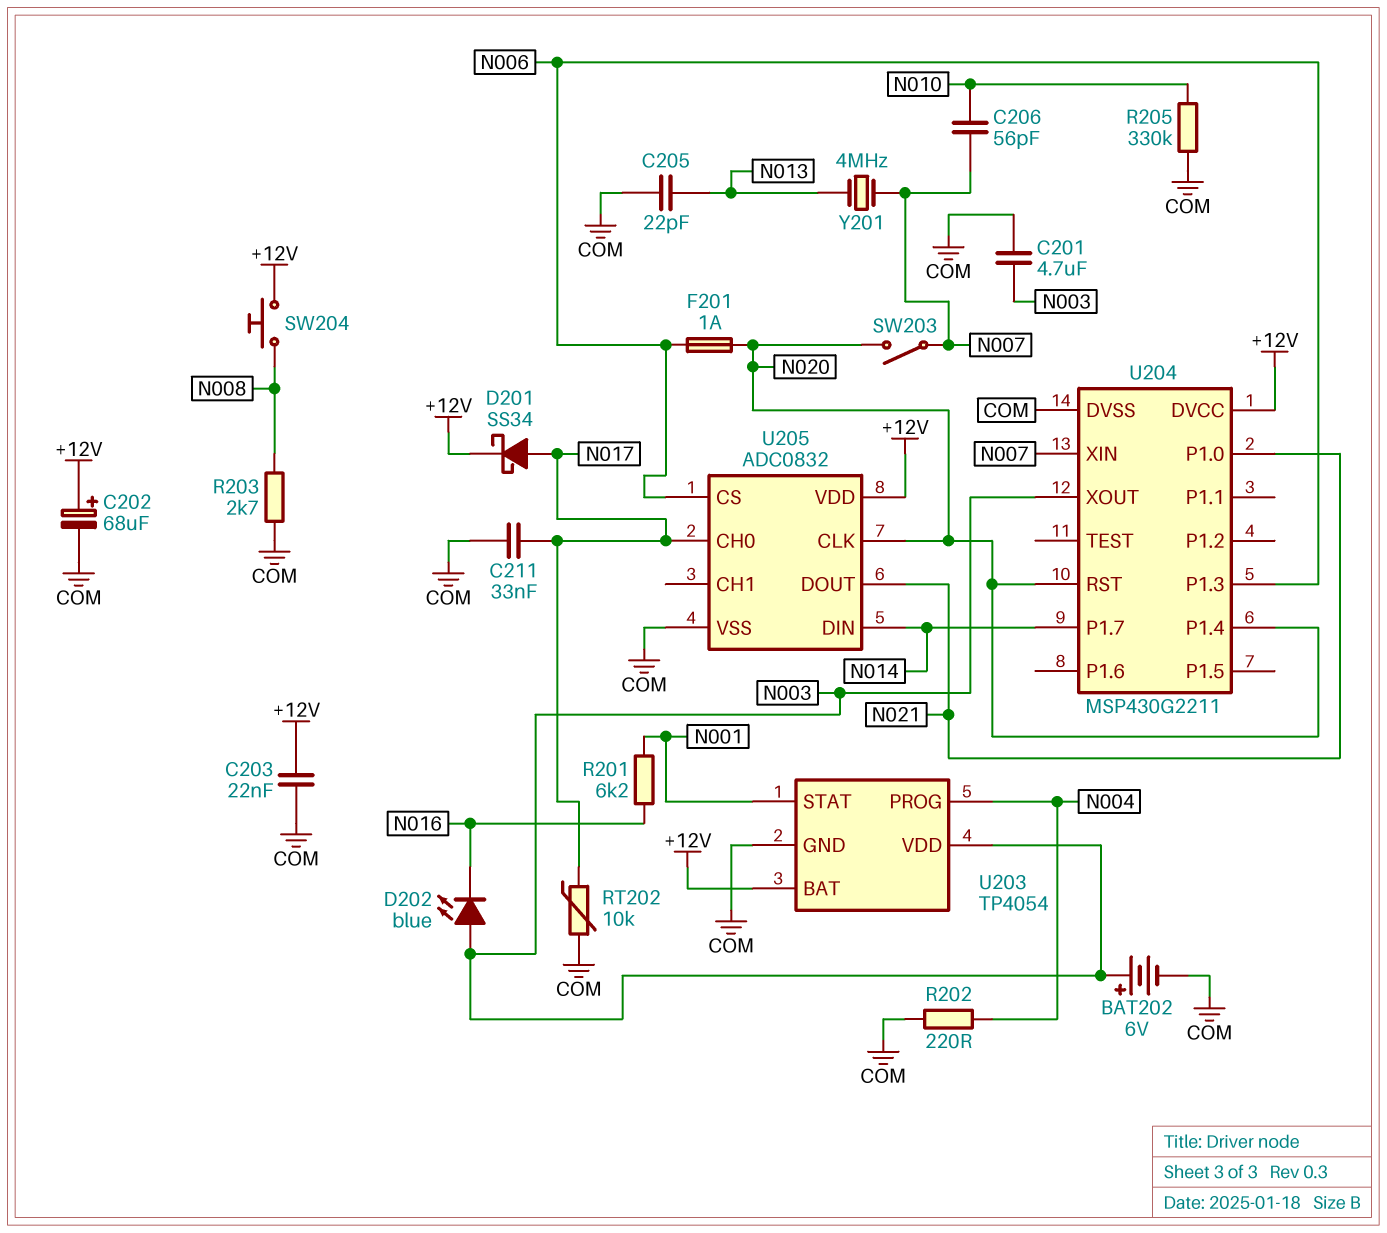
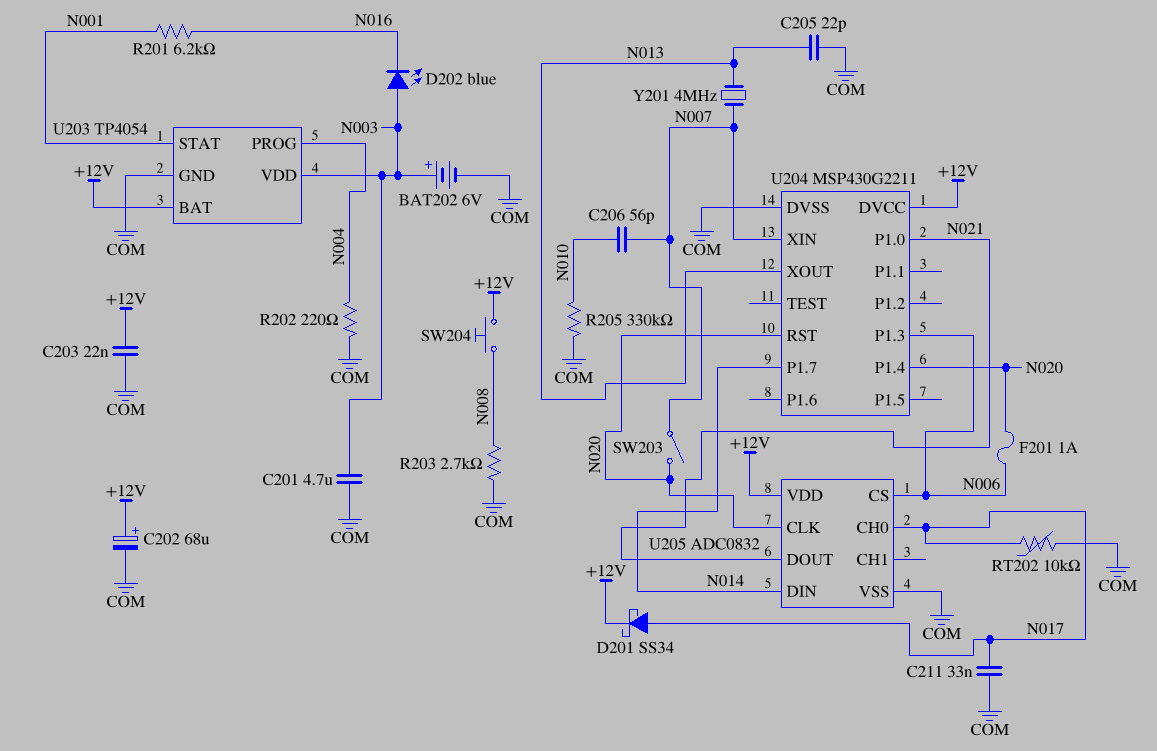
U204 pin XOUT: N003 -> N013

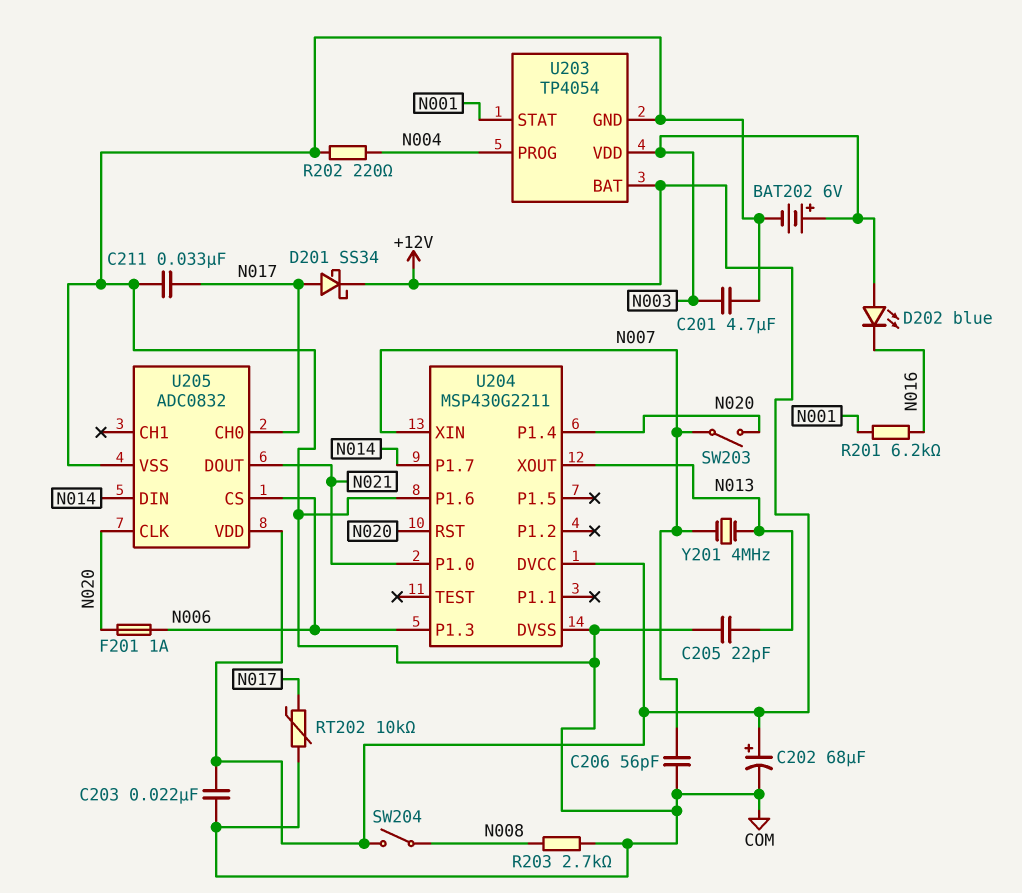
C206: 56pF (N007, N010) -> 56pF (COM, N007)
R205: 330k (COM, N010) -> none
SW204: button (+12V, N008) -> switch (+12V, N008)
U204 pin P1.6: none -> COM

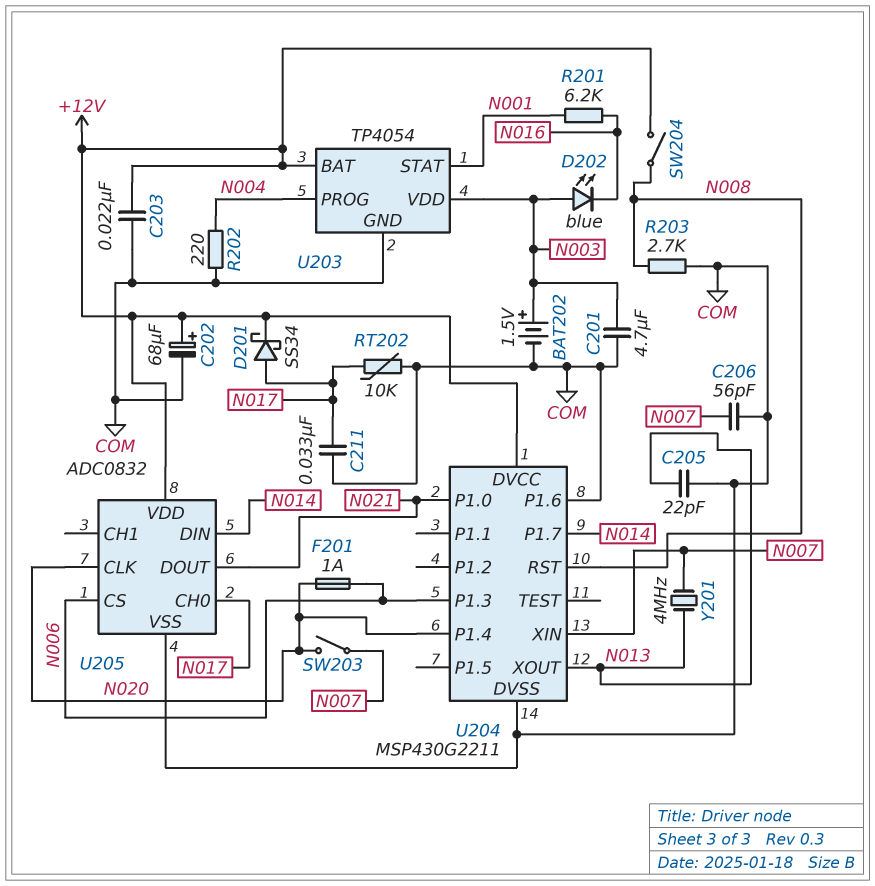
BAT202: 6V (plus N003, minus COM) -> 1.5V (plus N003, minus COM)
U204 pin RST: N020 -> N008

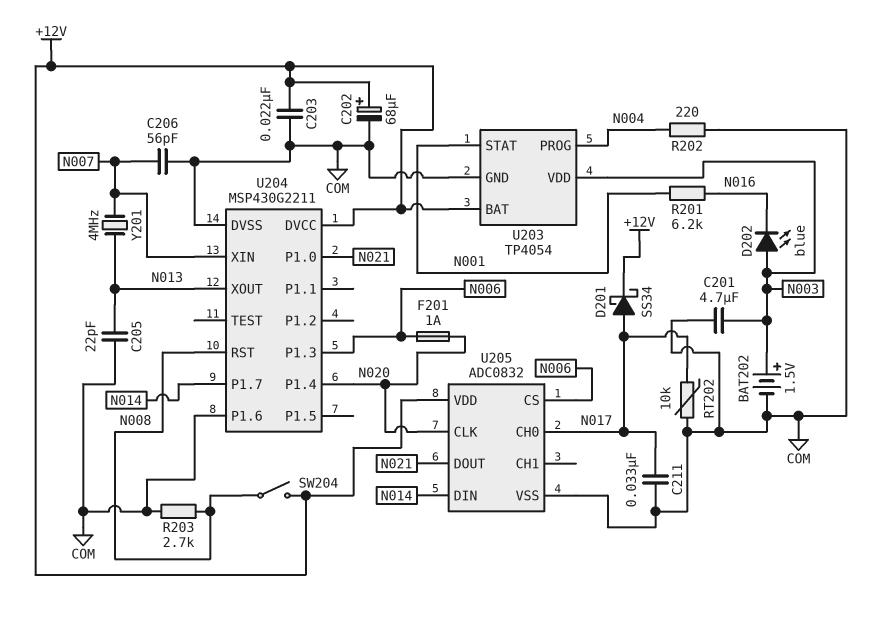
SW203: switch (N007, N020) -> none

